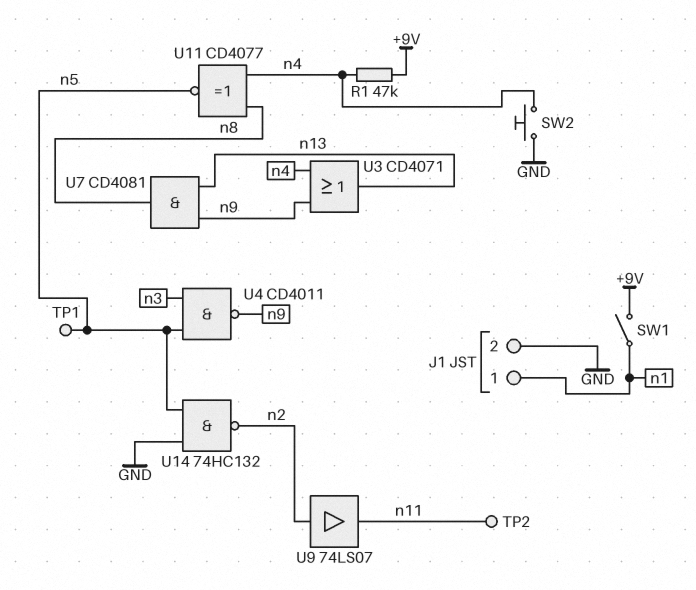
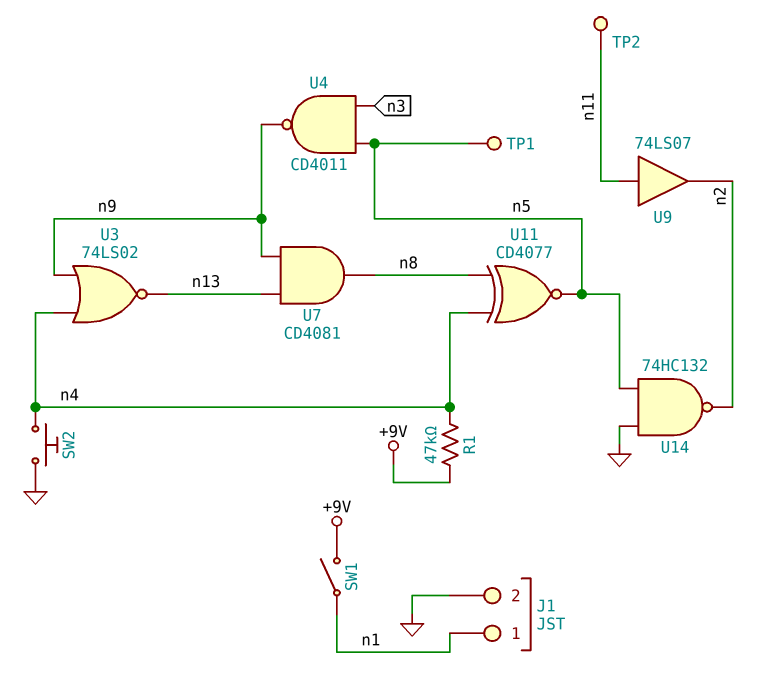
U3: OR CD4071 (in n4, in n9, out n13) -> NOR 74LS02 (in n4, in n9, out n13)
U9: buffer 74LS07 (in n2, out n11) -> buffer 74LS07 (in n11, out n2)

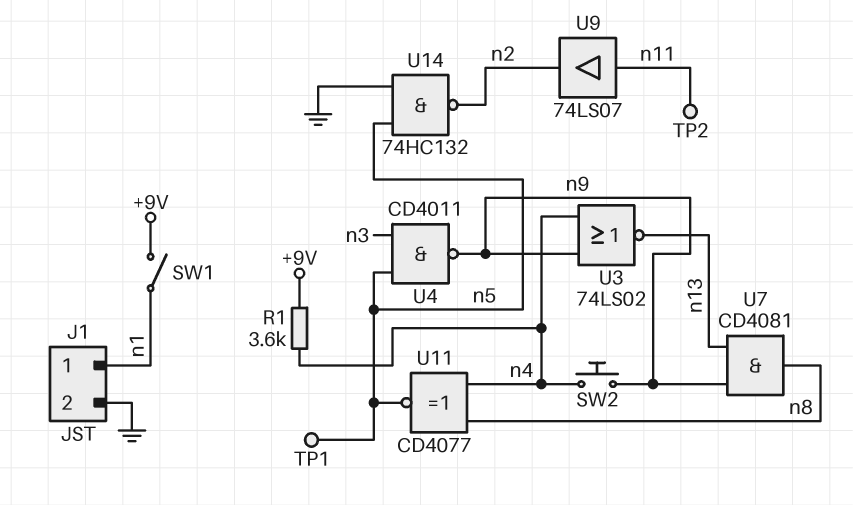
R1: 47k (+9V, n4) -> 3.6k (+9V, n4)
SW2: button (GND, n4) -> button (n4, n9)

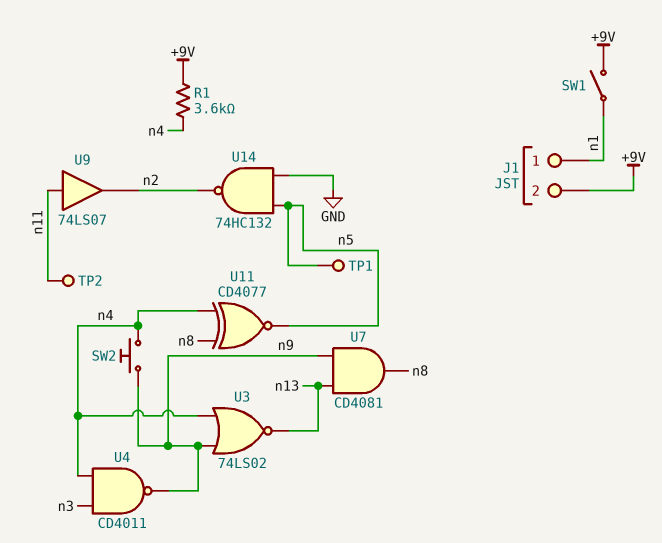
J1 pin 2: GND -> +9V
U4: NAND CD4011 (in n3, in n5, out n9) -> NAND CD4011 (in n3, in n4, out n9)

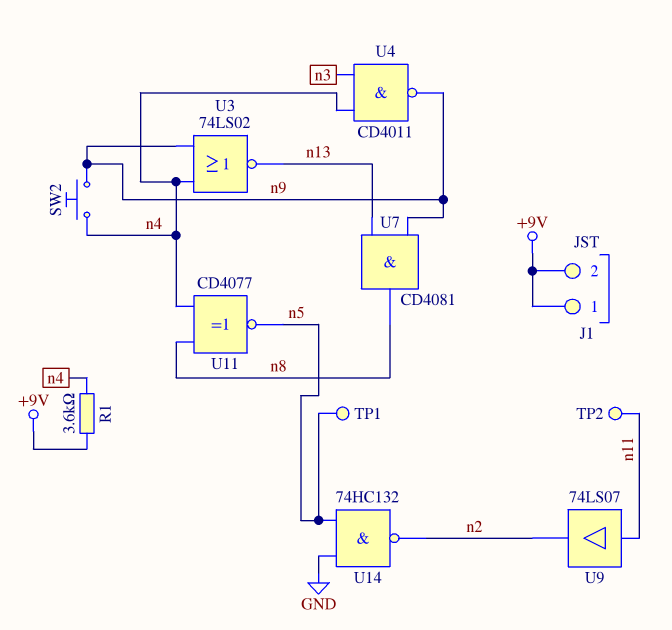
J1 pin 1: n1 -> +9V
SW1: switch (+9V, n1) -> none

